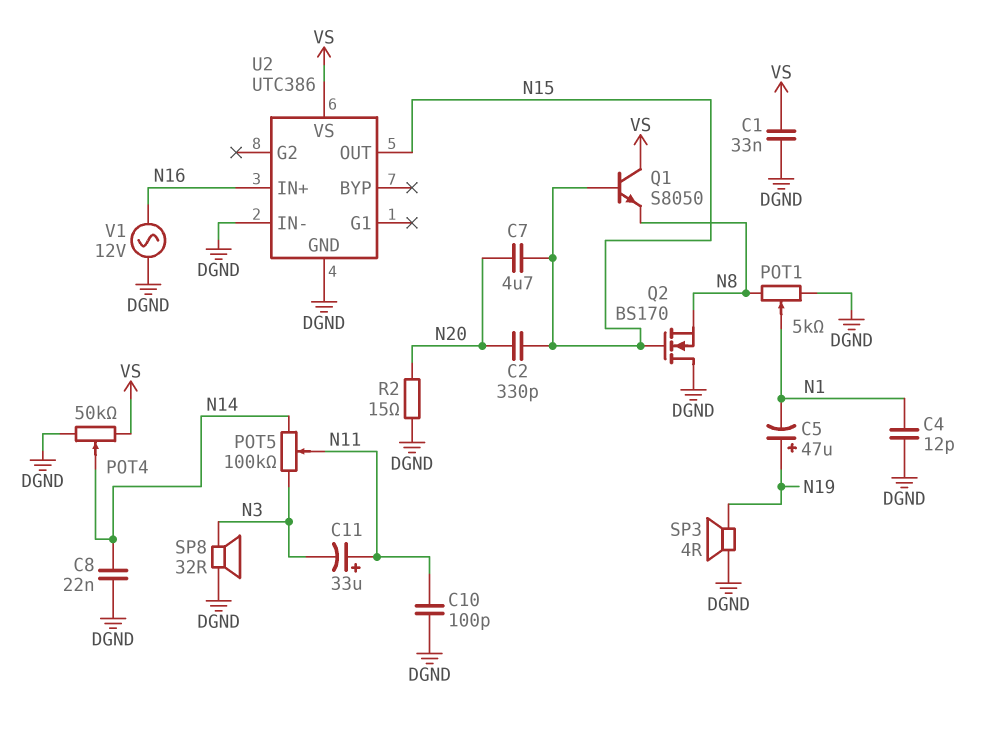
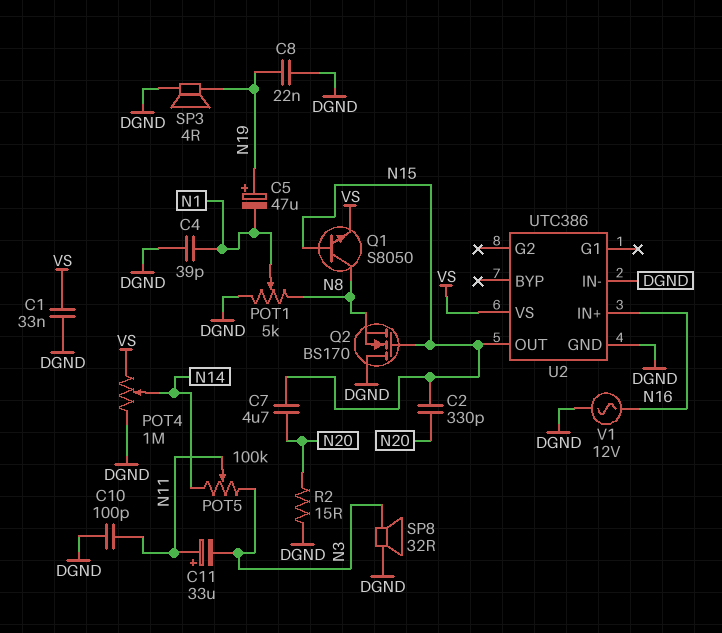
C4: 12pF (DGND, N1) -> 39pF (DGND, N1)
C8: 22nF (DGND, N14) -> 22nF (DGND, N19)
POT4: 50k (DGND, VS, wiper N14) -> 1M (DGND, VS, wiper N14)
Q1: NPN S8050 (B N15, C VS, E N8) -> NPN S8050 (B N15, C N8, E VS)

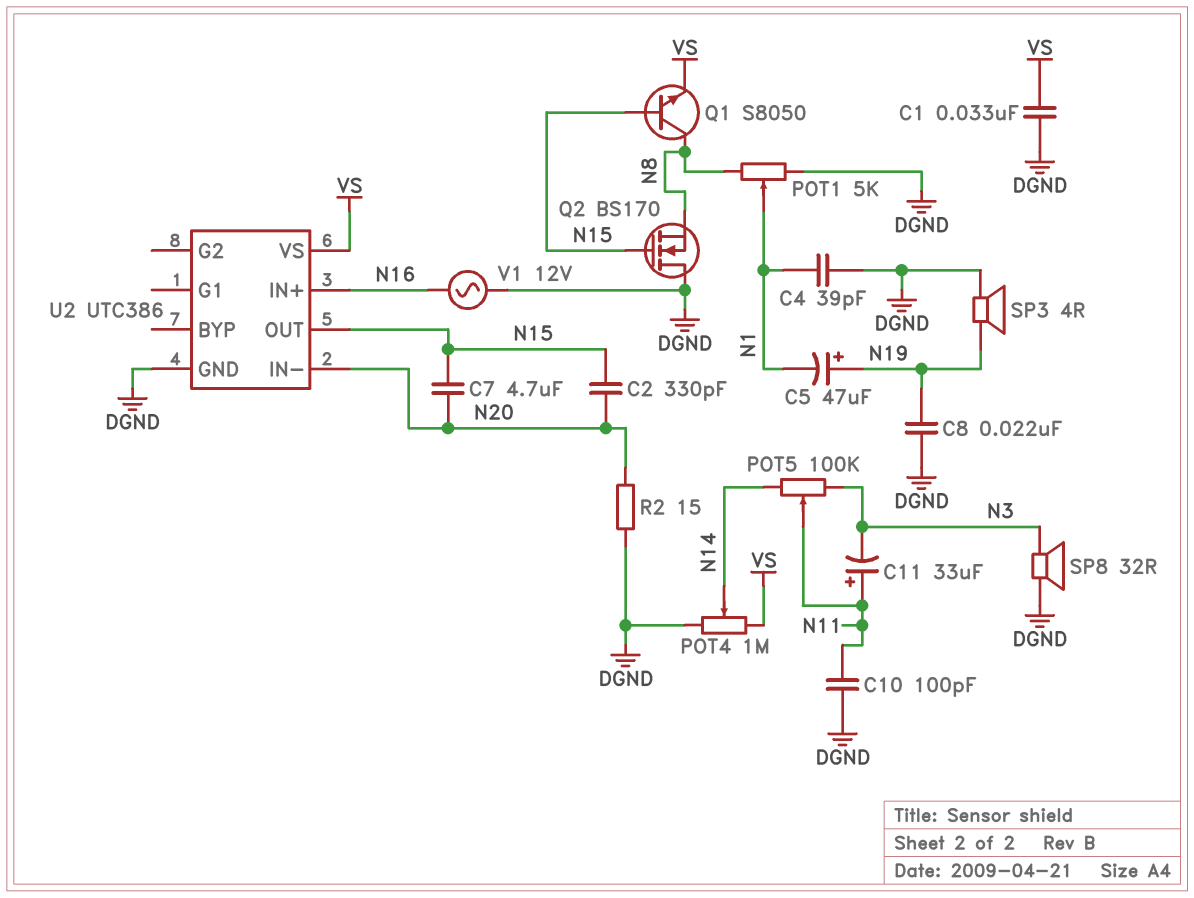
U2 pin IN-: DGND -> N20

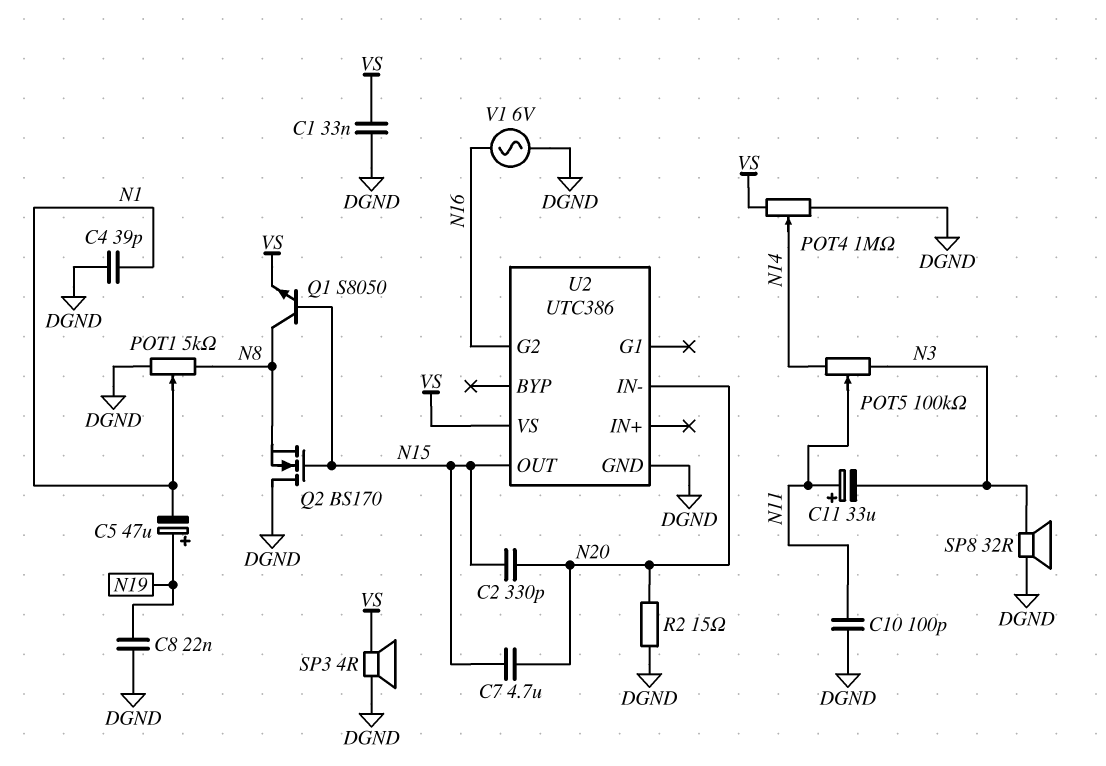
SP3: speaker 4R (DGND, N19) -> speaker 4R (DGND, VS)
U2 pin G2: none -> N16
U2 pin IN+: N16 -> none
V1: AC 12V (DGND, N16) -> AC 6V (DGND, N16)

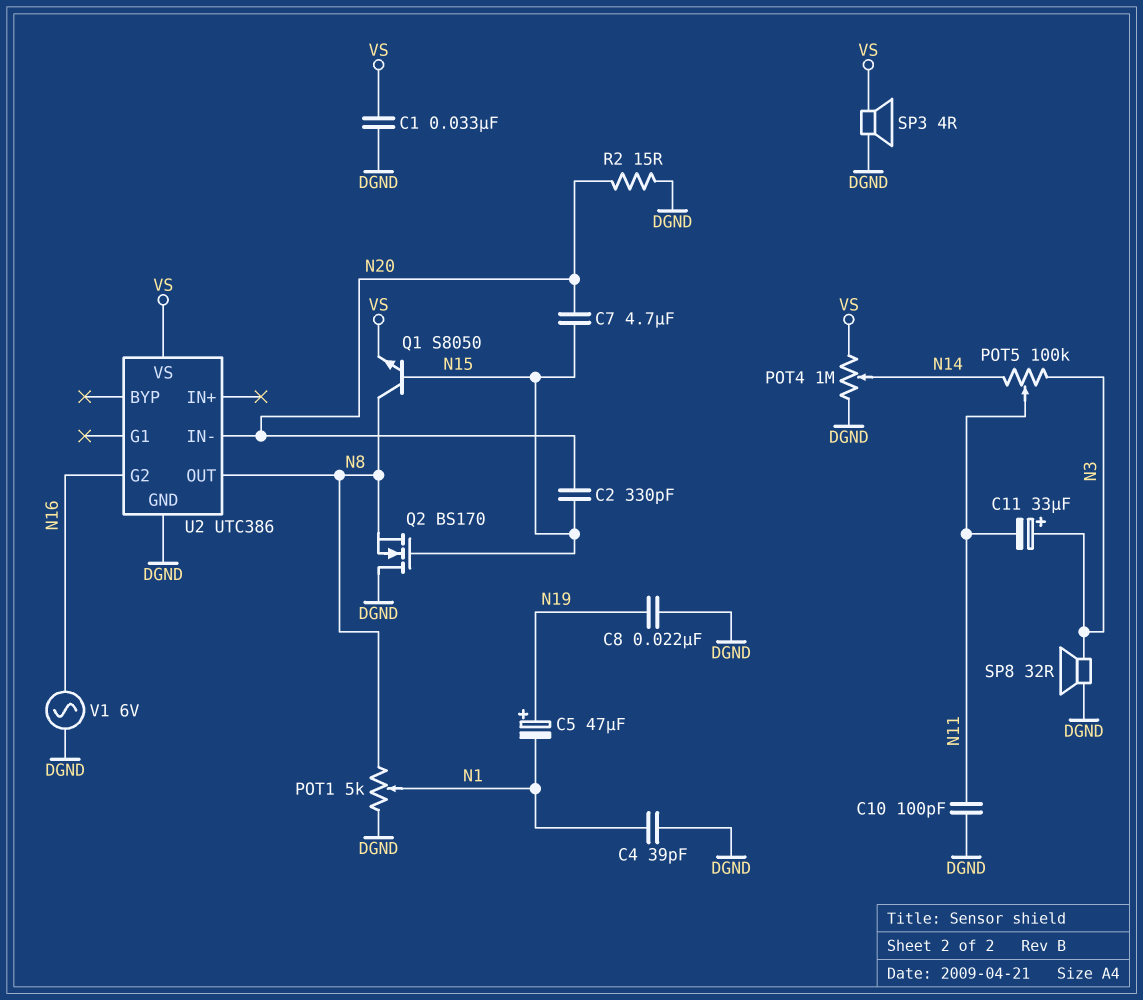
C11: 33uF (plus N11, minus N3) -> 33uF (plus N3, minus N11)
U2 pin OUT: N15 -> N8

